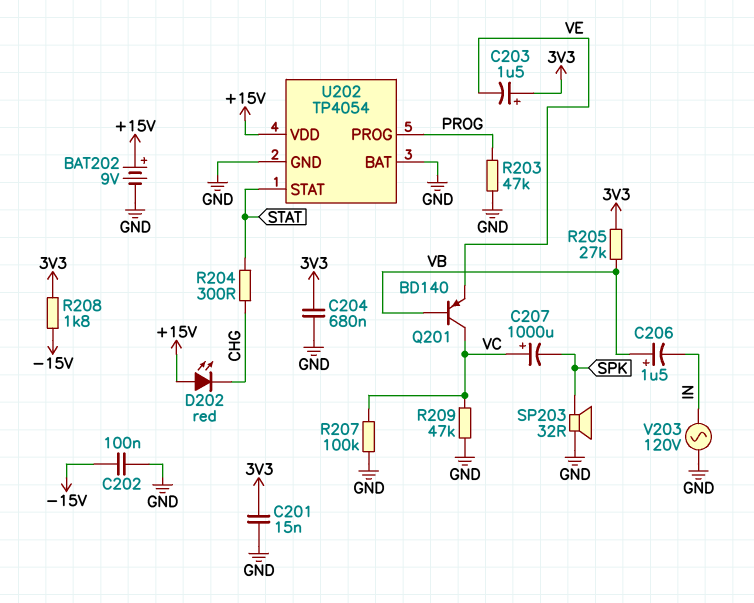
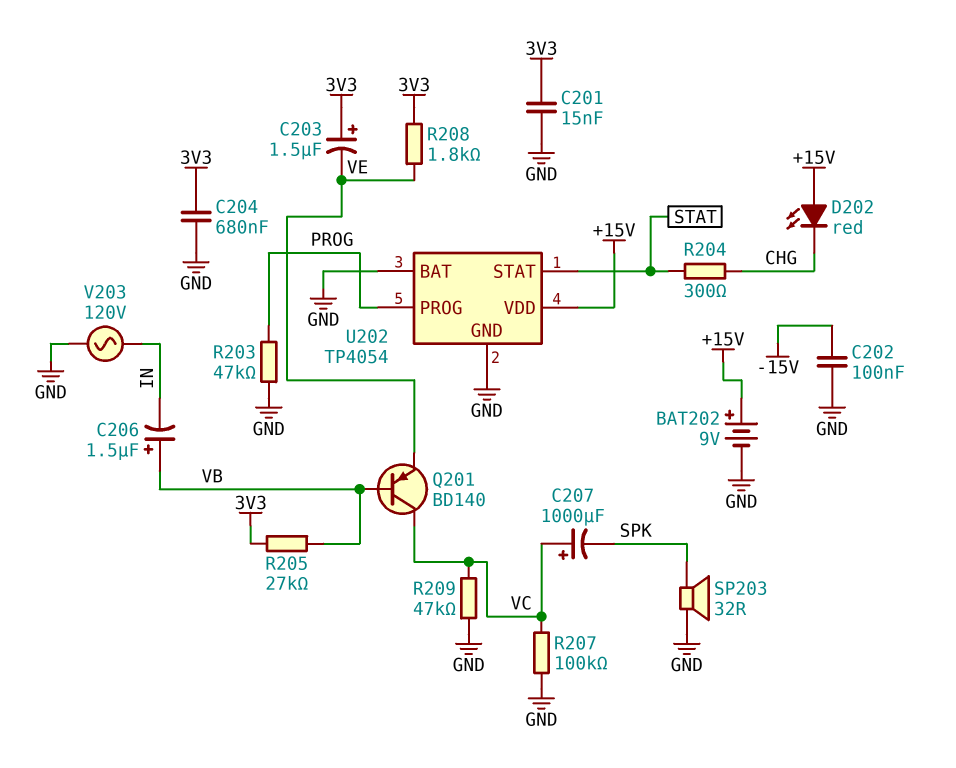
R208: 1.8k (-15V, 3V3) -> 1.8k (3V3, VE)

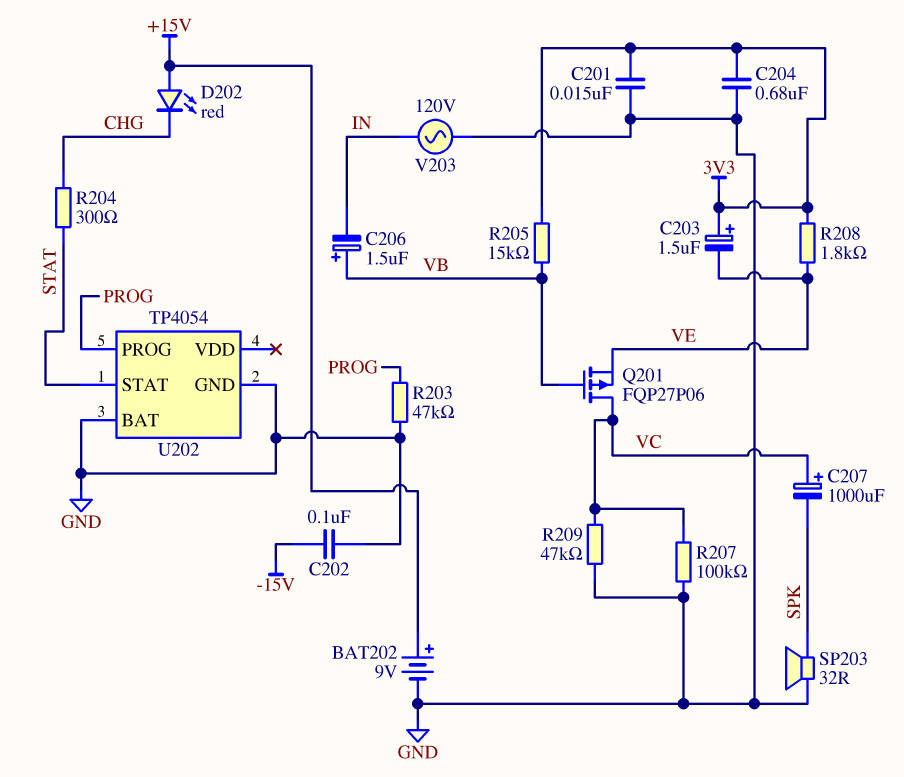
Q201: PNP BD140 (B VB, C VC, E VE) -> PMOS FQP27P06 (G VB, D VC, S VE)
R205: 27k (3V3, VB) -> 15k (3V3, VB)
U202 pin VDD: +15V -> none

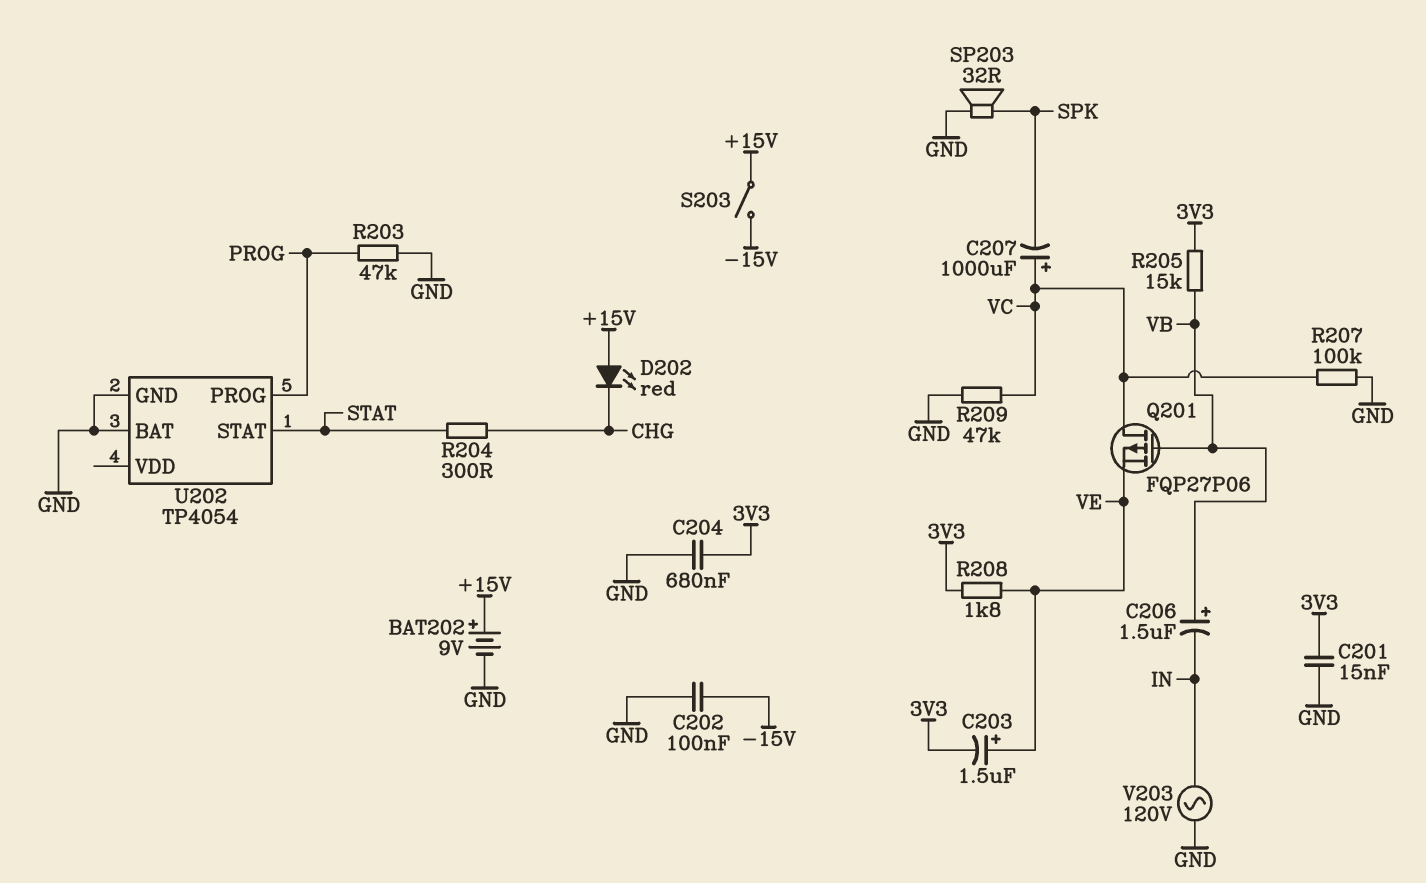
C203: 1.5uF (plus 3V3, minus VE) -> 1.5uF (plus VE, minus 3V3)
S203: none -> switch (+15V, -15V)

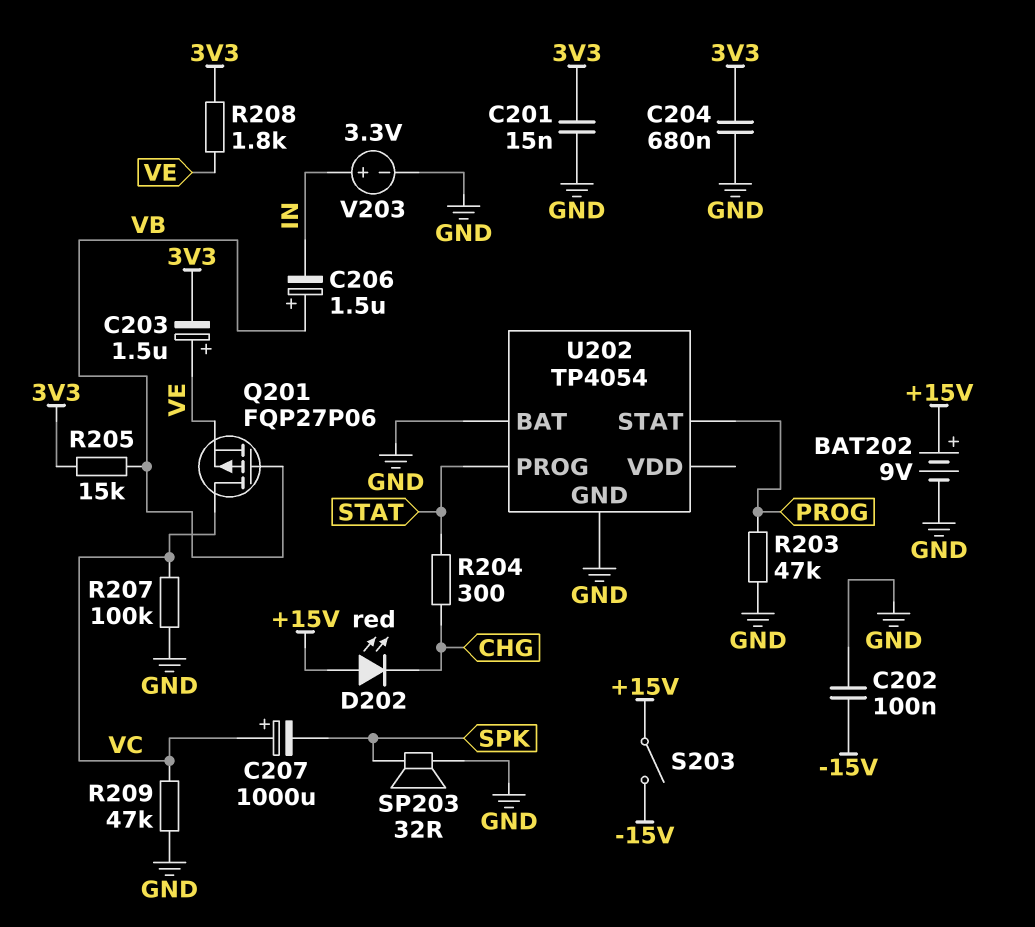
U202 pin PROG: PROG -> STAT
U202 pin STAT: STAT -> PROG
V203: AC 120V (GND, IN) -> 3.3V (plus IN, minus GND)

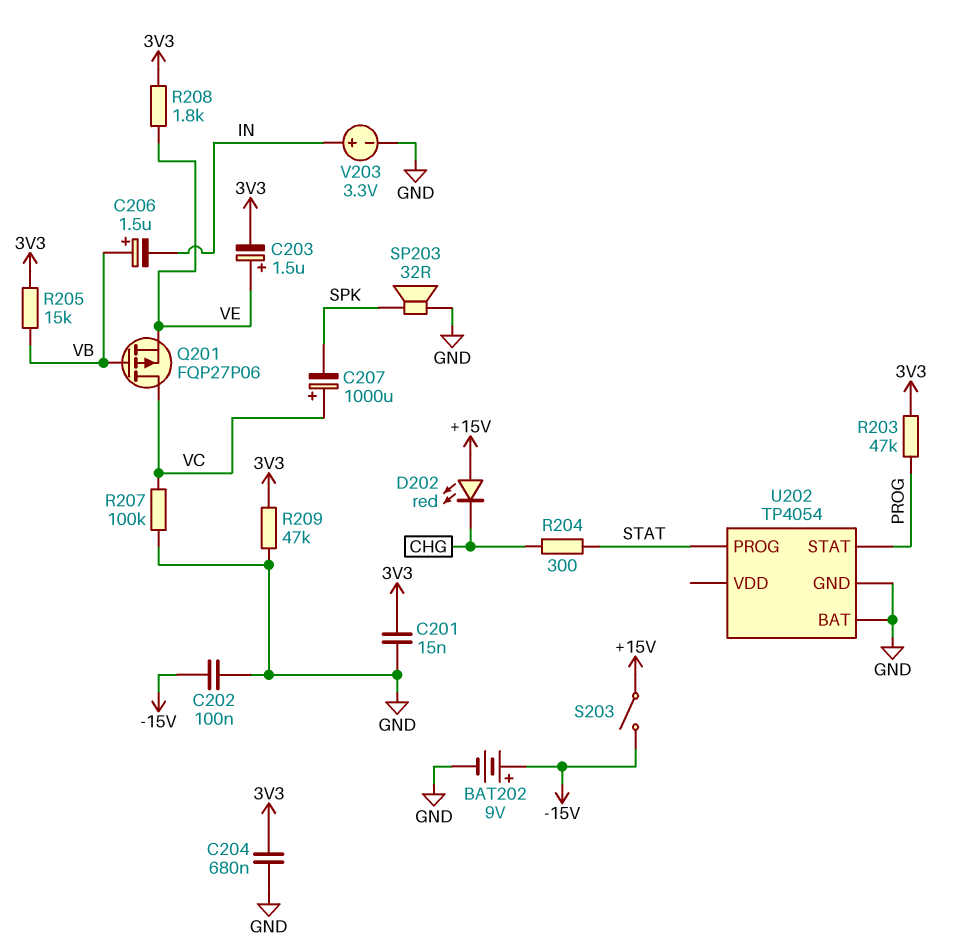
BAT202: 9V (plus +15V, minus GND) -> 9V (plus -15V, minus GND)
R203: 47k (GND, PROG) -> 47k (3V3, PROG)
R209: 47k (GND, VC) -> 47k (3V3, GND)

